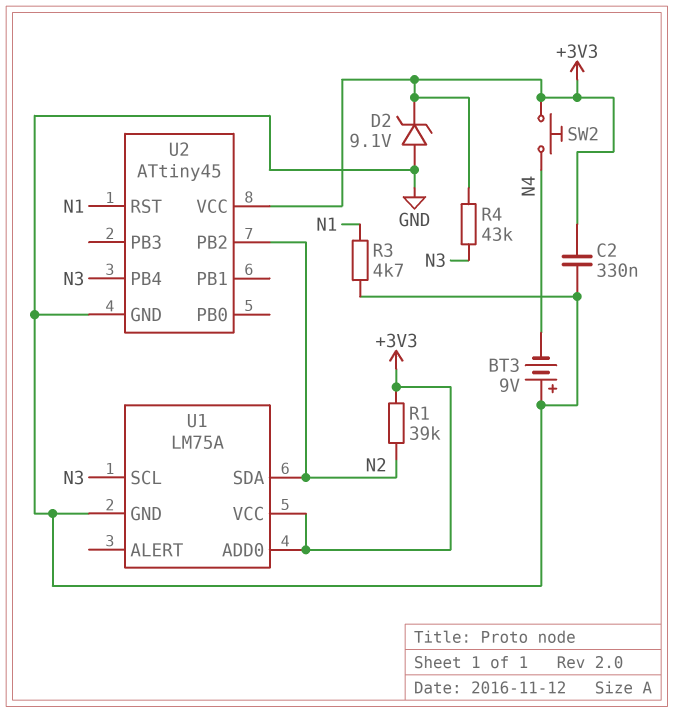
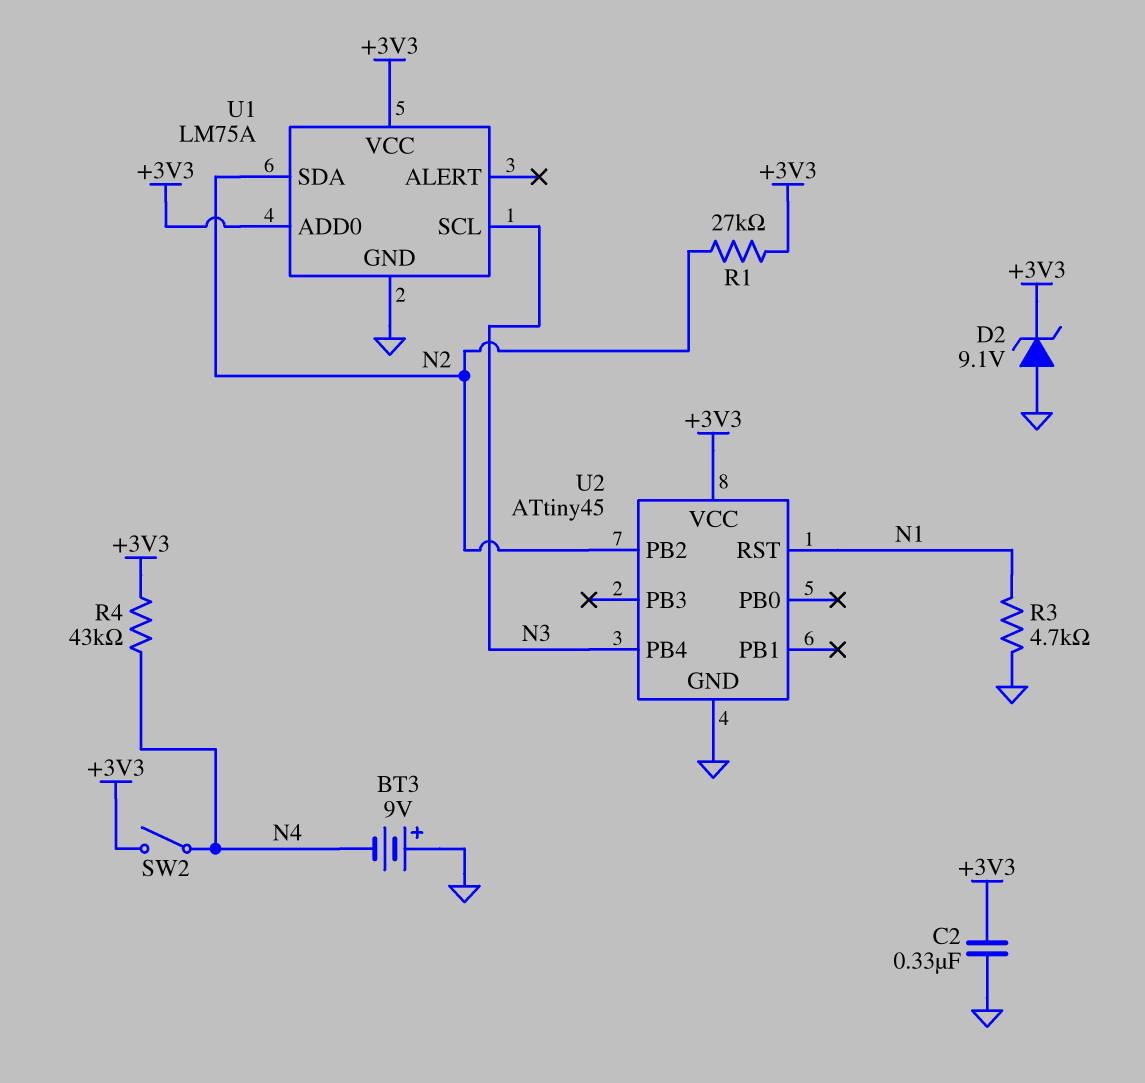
R1: 39k (+3V3, N2) -> 27k (+3V3, N2)
R4: 43k (+3V3, N3) -> 43k (+3V3, N4)
SW2: button (+3V3, N4) -> switch (+3V3, N4)

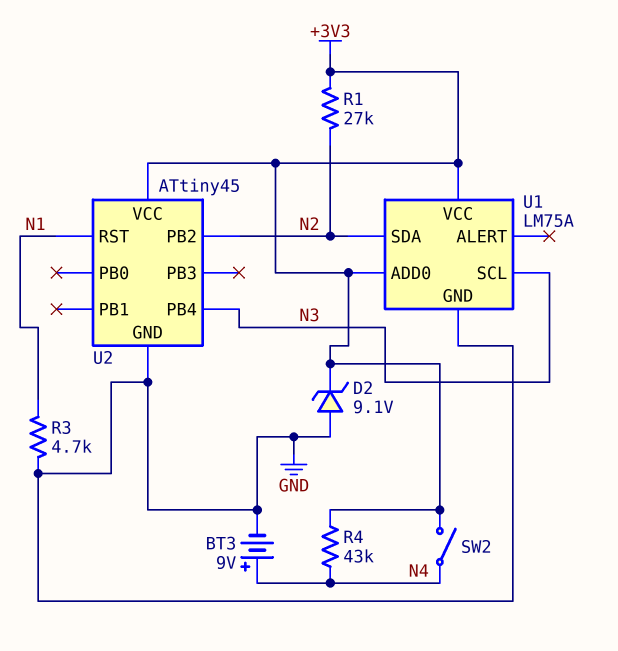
BT3: 9V (plus GND, minus N4) -> 9V (plus N4, minus GND)
C2: 330nF (+3V3, GND) -> none

